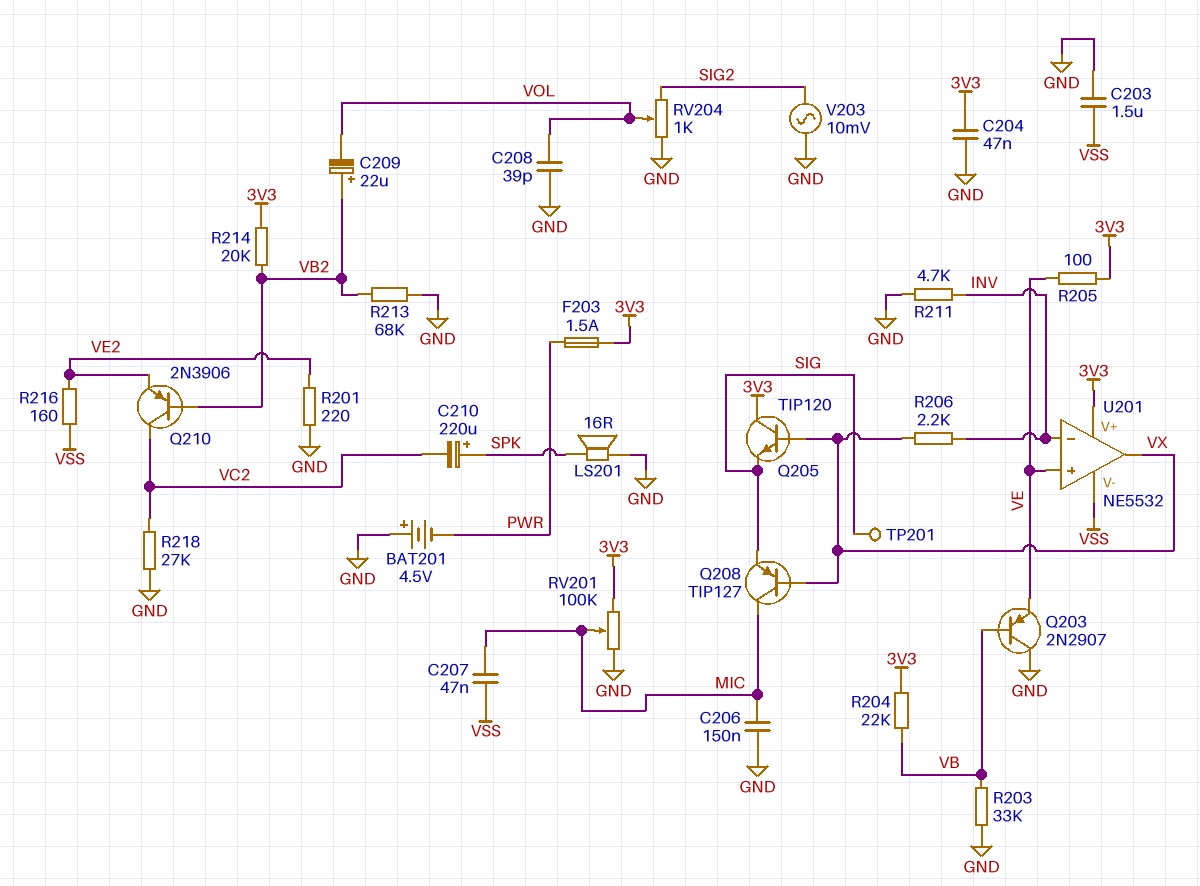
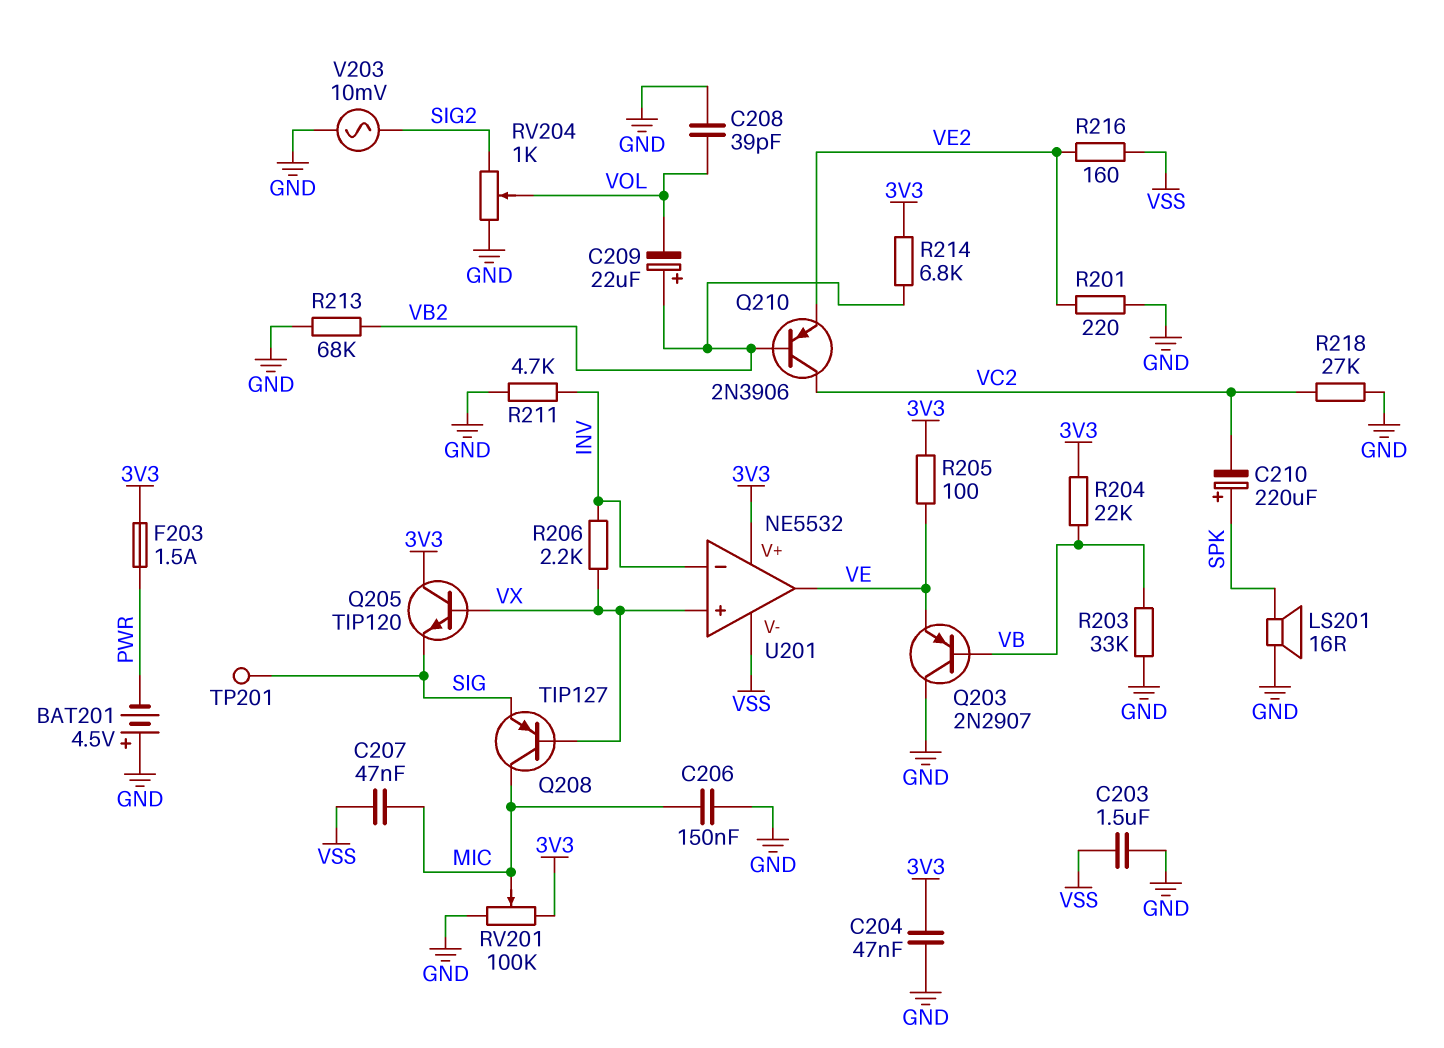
R214: 20k (3V3, VB2) -> 6.8k (3V3, VB2)
U201 pin in+: VE -> VX
U201 pin out: VX -> VE

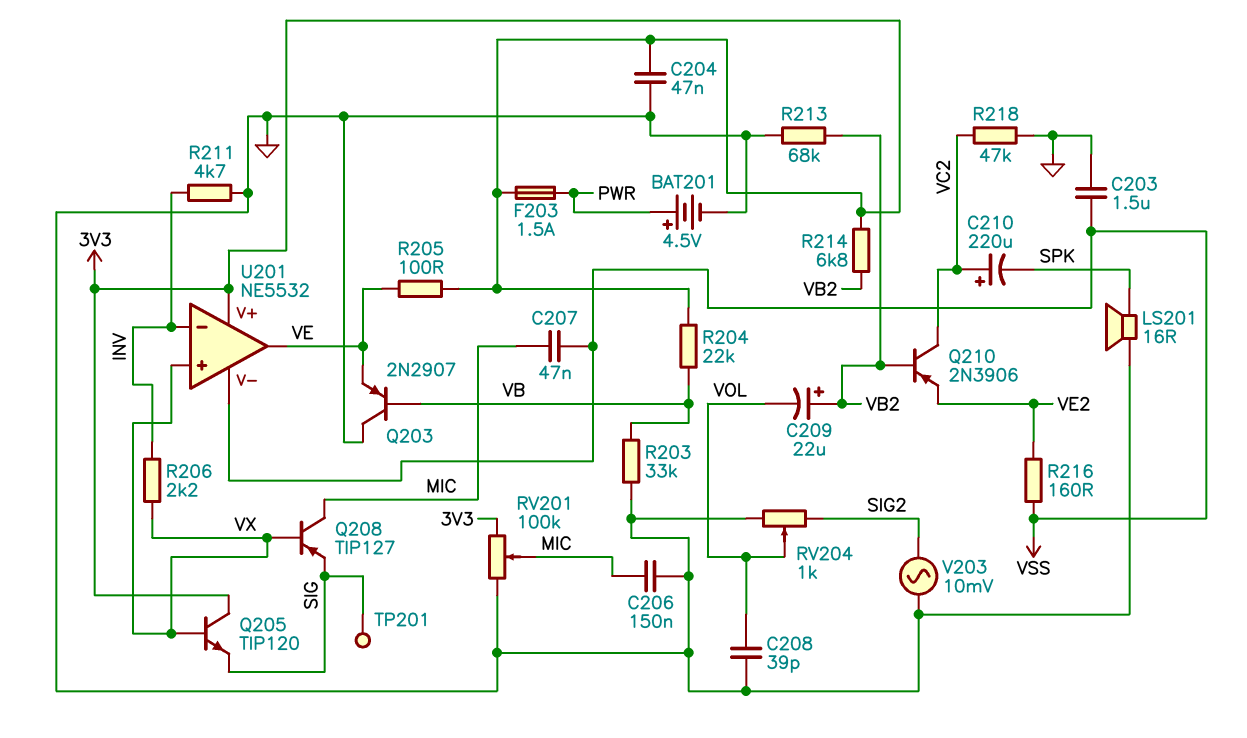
BAT201: 4.5V (plus GND, minus PWR) -> 4.5V (plus PWR, minus GND)
C210: 220uF (plus SPK, minus VC2) -> 220uF (plus VC2, minus SPK)
R201: 220 (GND, VE2) -> none
R218: 27k (GND, VC2) -> 47k (GND, VC2)

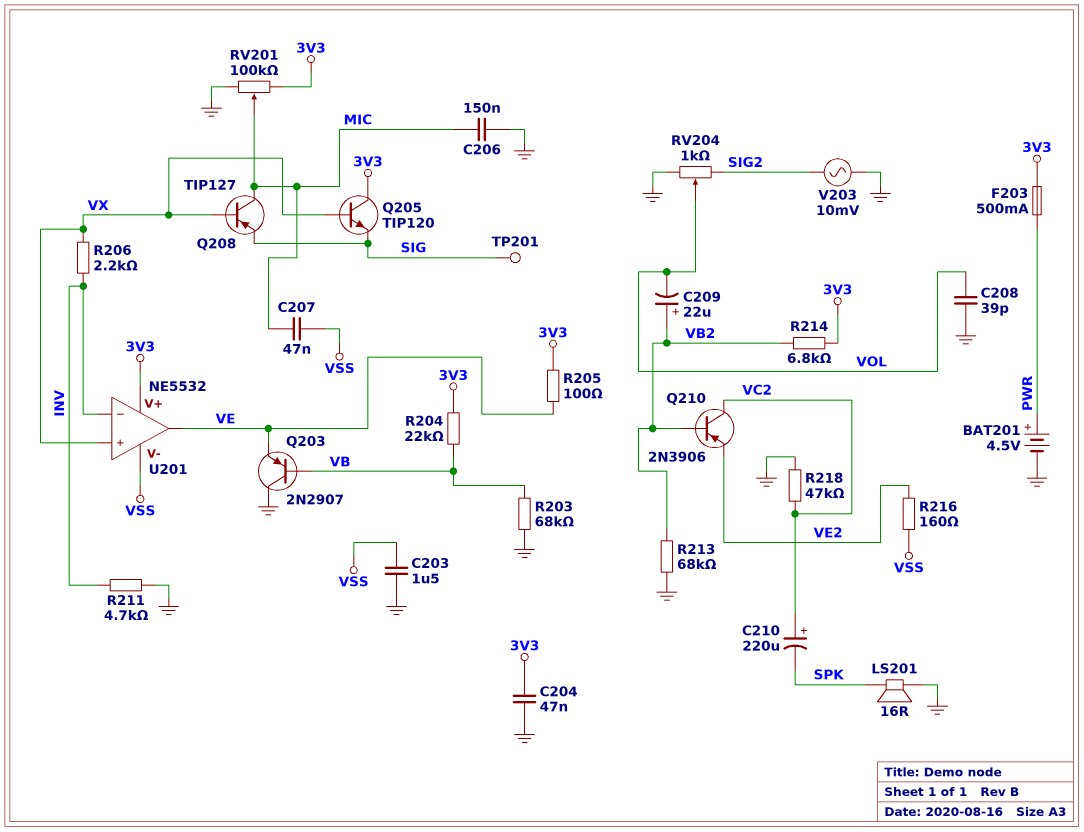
F203: 1.5A (3V3, PWR) -> 500mA (3V3, PWR)
R203: 33k (GND, VB) -> 68k (GND, VB)

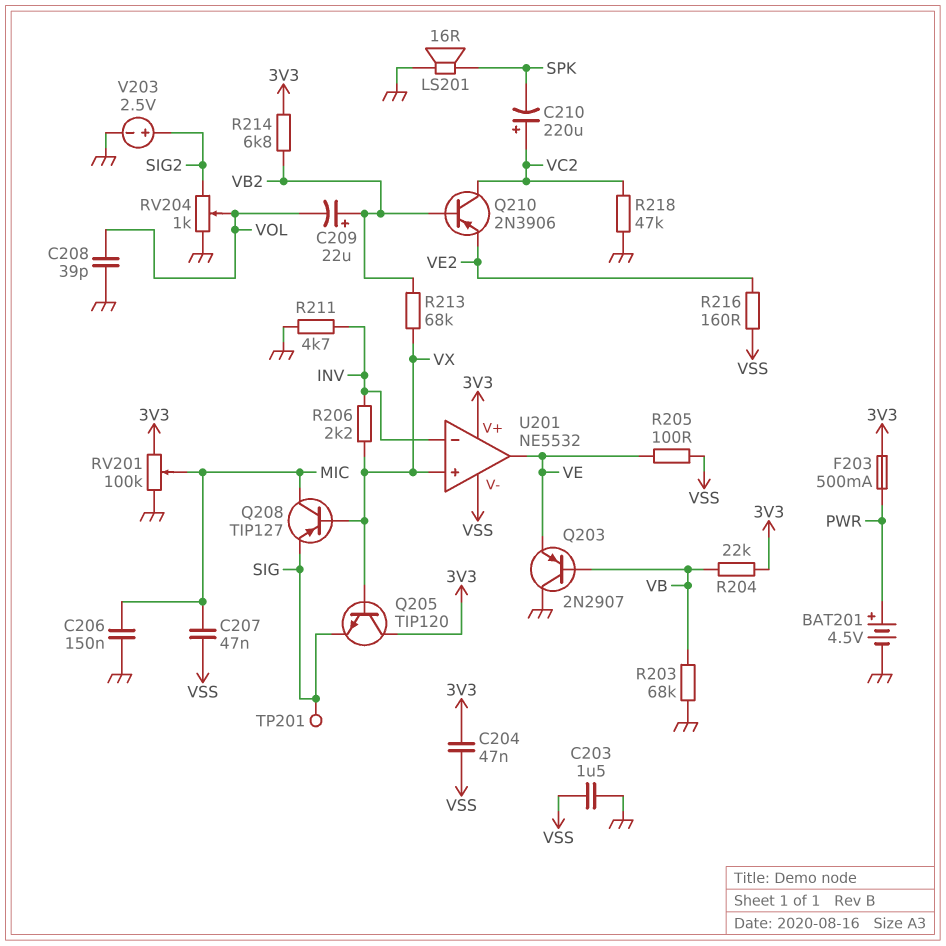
C204: 47nF (3V3, GND) -> 47nF (3V3, VSS)
R205: 100 (3V3, VE) -> 100 (VE, VSS)
R213: 68k (GND, VB2) -> 68k (VB2, VX)
V203: AC 10mV (GND, SIG2) -> 2.5V (plus SIG2, minus GND)

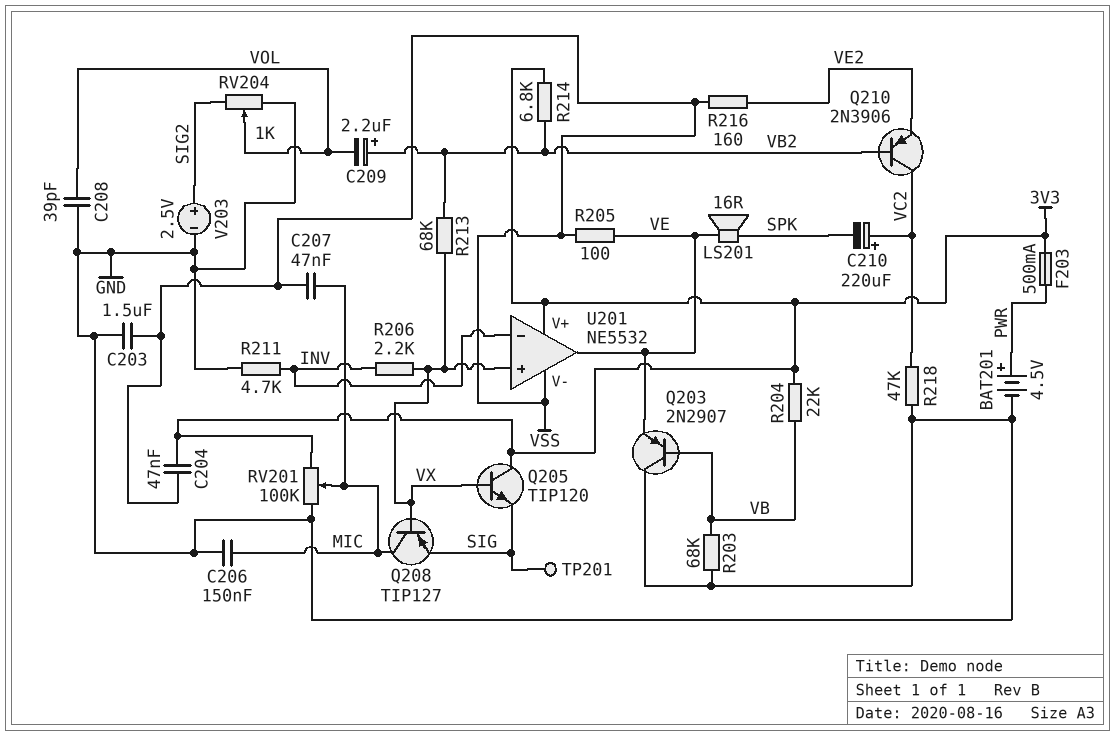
C209: 22uF (plus VB2, minus VOL) -> 2.2uF (plus VB2, minus VOL)
LS201: speaker 16R (GND, SPK) -> speaker 16R (SPK, VE)

